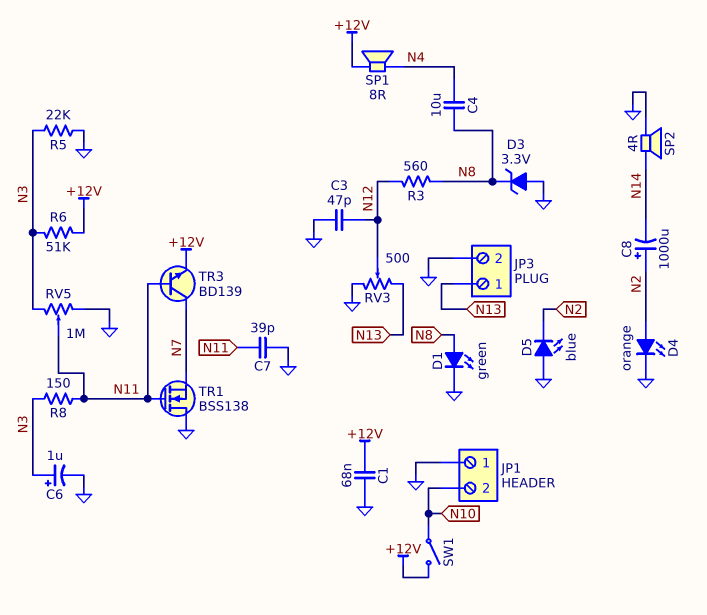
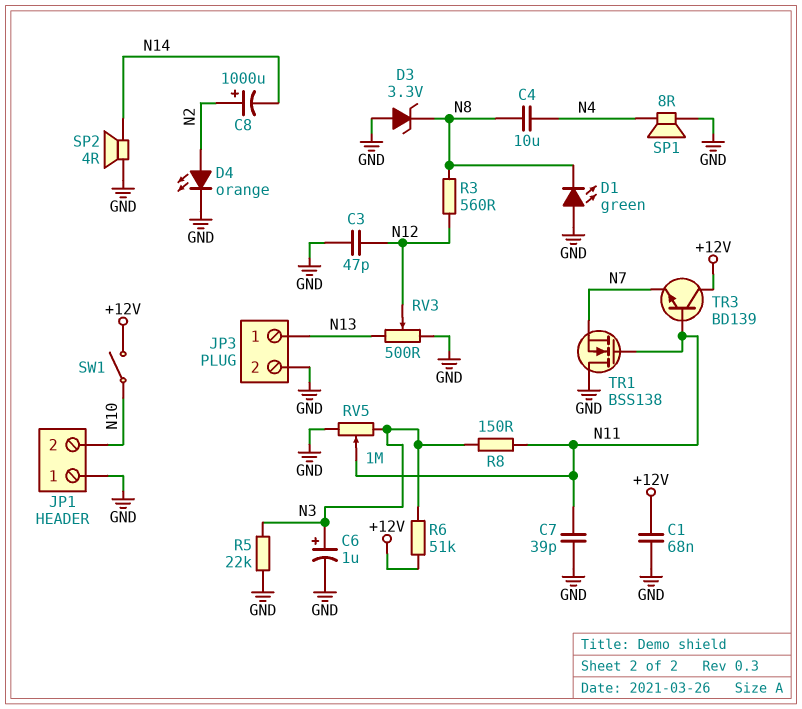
D1: LED green (A N8, K GND) -> LED green (A GND, K N8)
D5: LED blue (A GND, K N2) -> none
SP1: speaker 8R (+12V, N4) -> speaker 8R (GND, N4)
TR3: NPN BD139 (B N11, C N7, E +12V) -> NPN BD139 (B N11, C +12V, E N7)

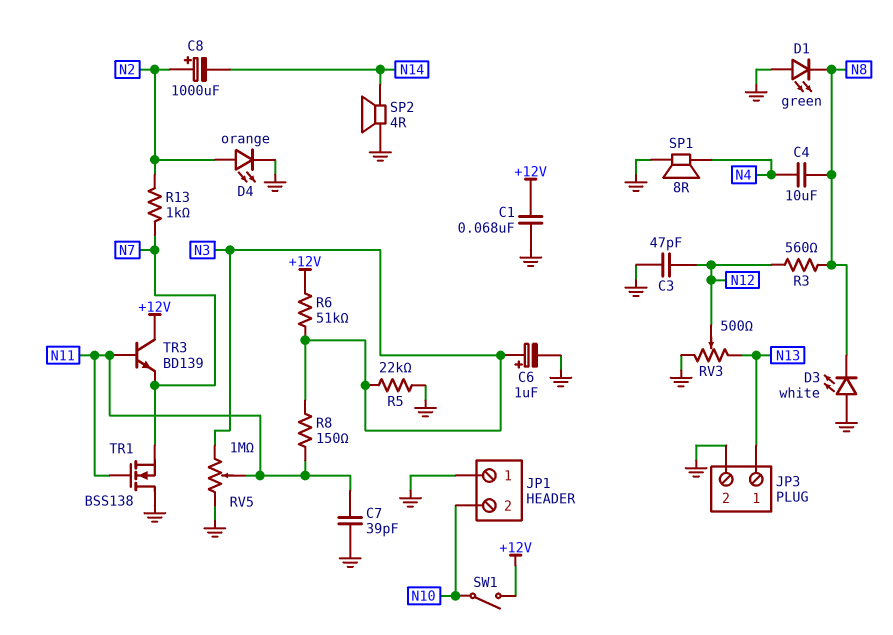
D3: zener 3.3V (A GND, K N8) -> LED white (A GND, K N8)
R13: none -> 1k (N2, N7)

